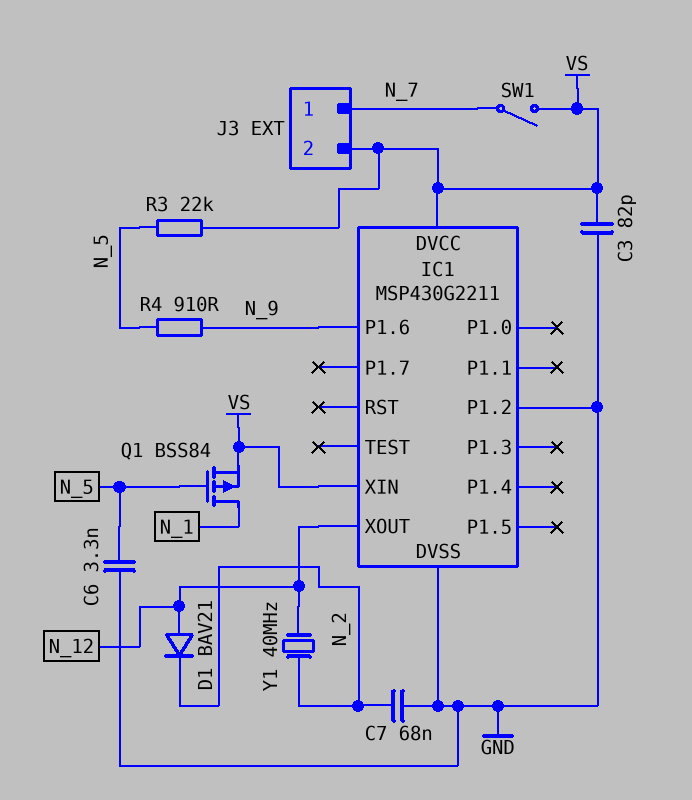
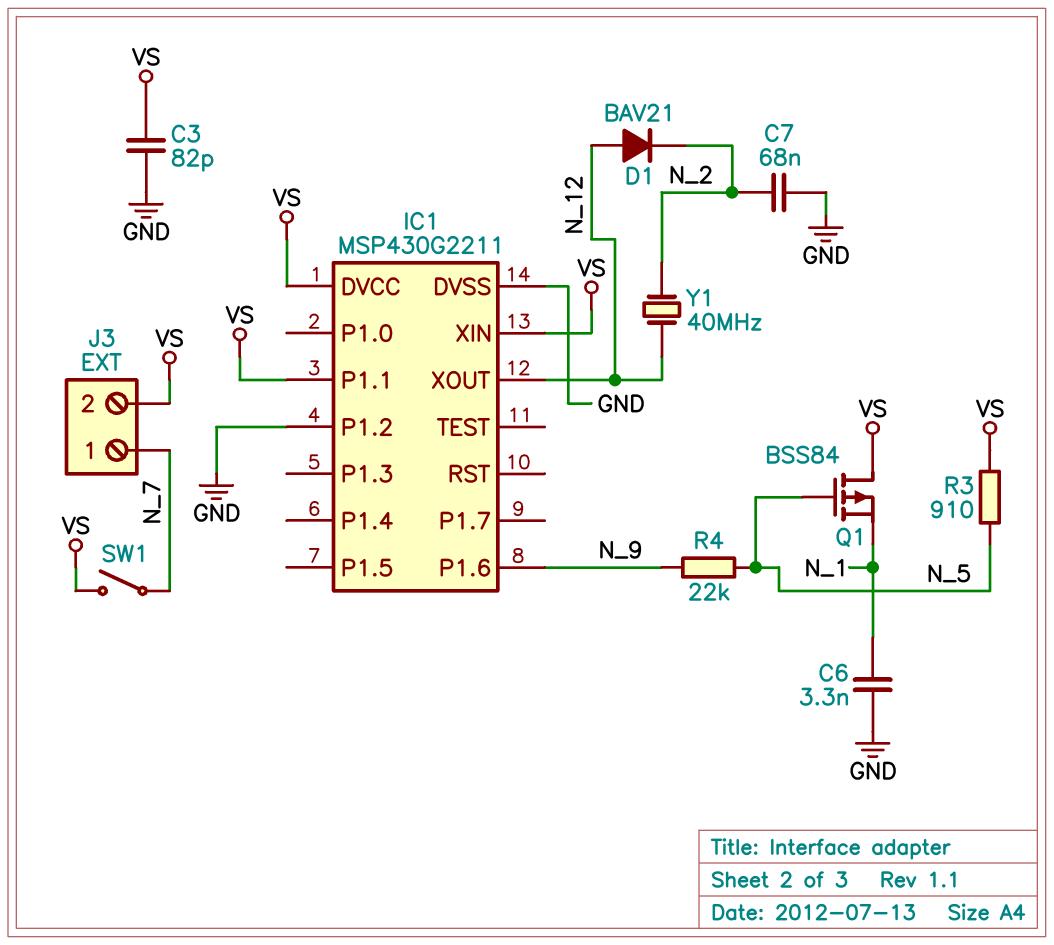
C6: 3.3nF (GND, N_5) -> 3.3nF (GND, N_1)
IC1 pin P1.1: none -> VS
Q1: PMOS BSS84 (G N_5, D N_1, S VS) -> PMOS BSS84 (G N_5, D VS, S N_1)
R3: 22k (N_5, VS) -> 910 (N_5, VS)
R4: 910 (N_5, N_9) -> 22k (N_5, N_9)

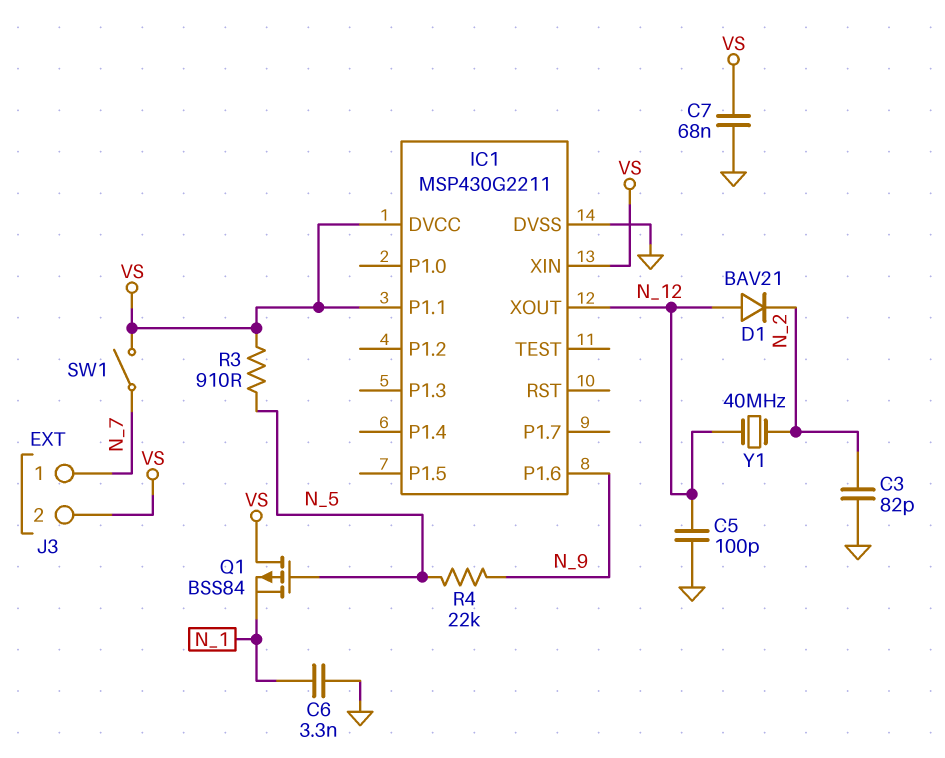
C3: 82pF (GND, VS) -> 82pF (GND, N_2)
C5: none -> 100pF (GND, N_12)
C7: 68nF (GND, N_2) -> 68nF (GND, VS)
IC1 pin P1.2: GND -> none

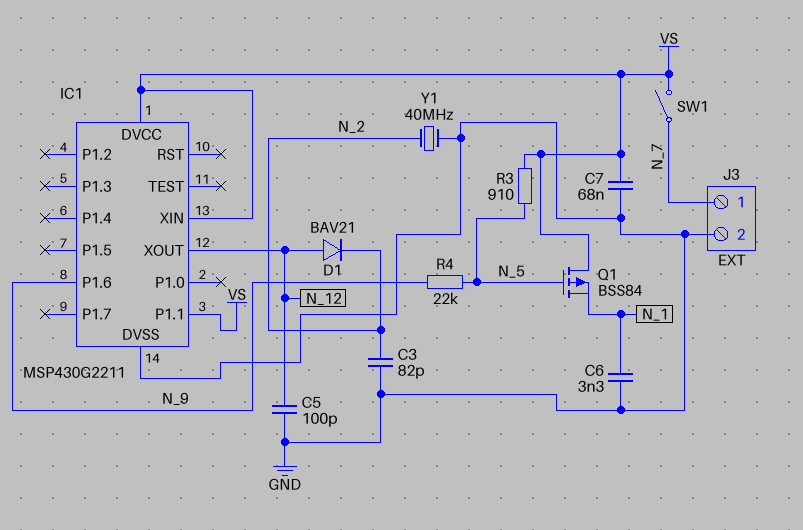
J3 pin 2: VS -> GND
Y1: 40MHz (N_2, N_12) -> 40MHz (GND, N_2)

